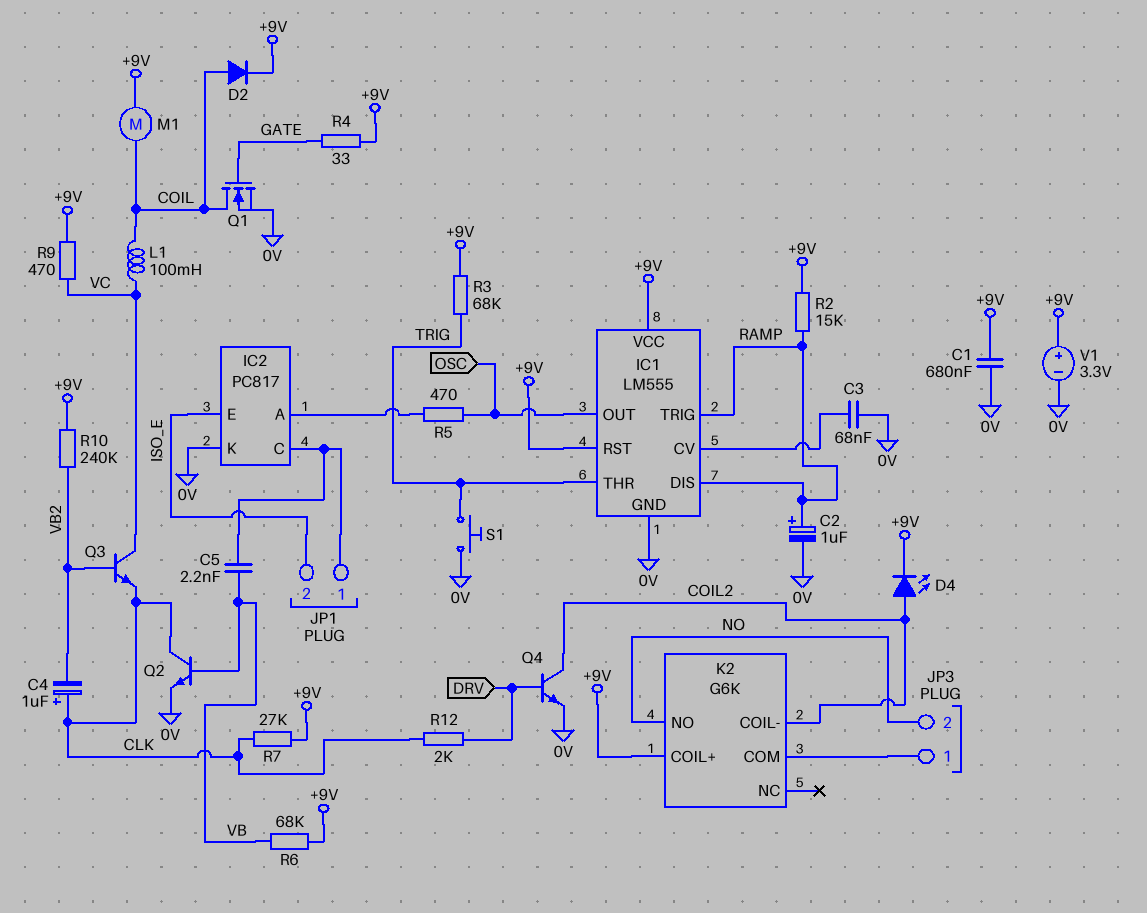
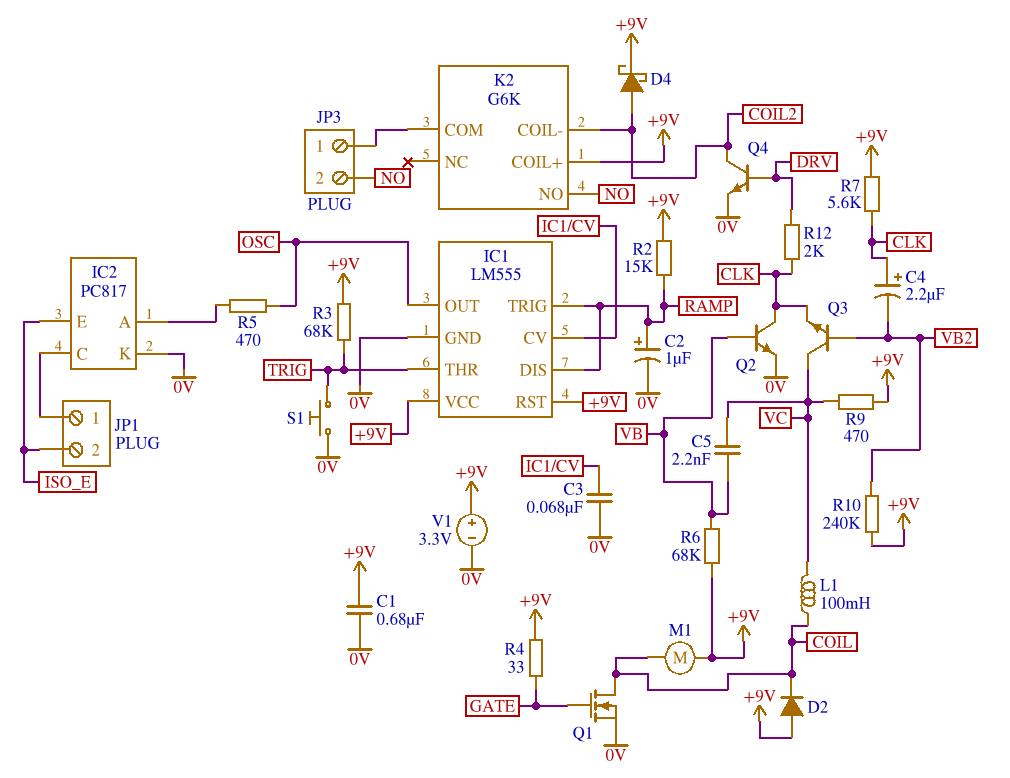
C4: 1uF (plus CLK, minus VB2) -> 2.2uF (plus CLK, minus VB2)
C5: 2.2nF (IC2/C, VB) -> 2.2nF (VB, VC)
D2: diode (A COIL, K +9V) -> diode (A +9V, K COIL)
D4: LED (A COIL2, K +9V) -> schottky (A COIL2, K +9V)
R7: 27k (+9V, CLK) -> 5.6k (+9V, CLK)

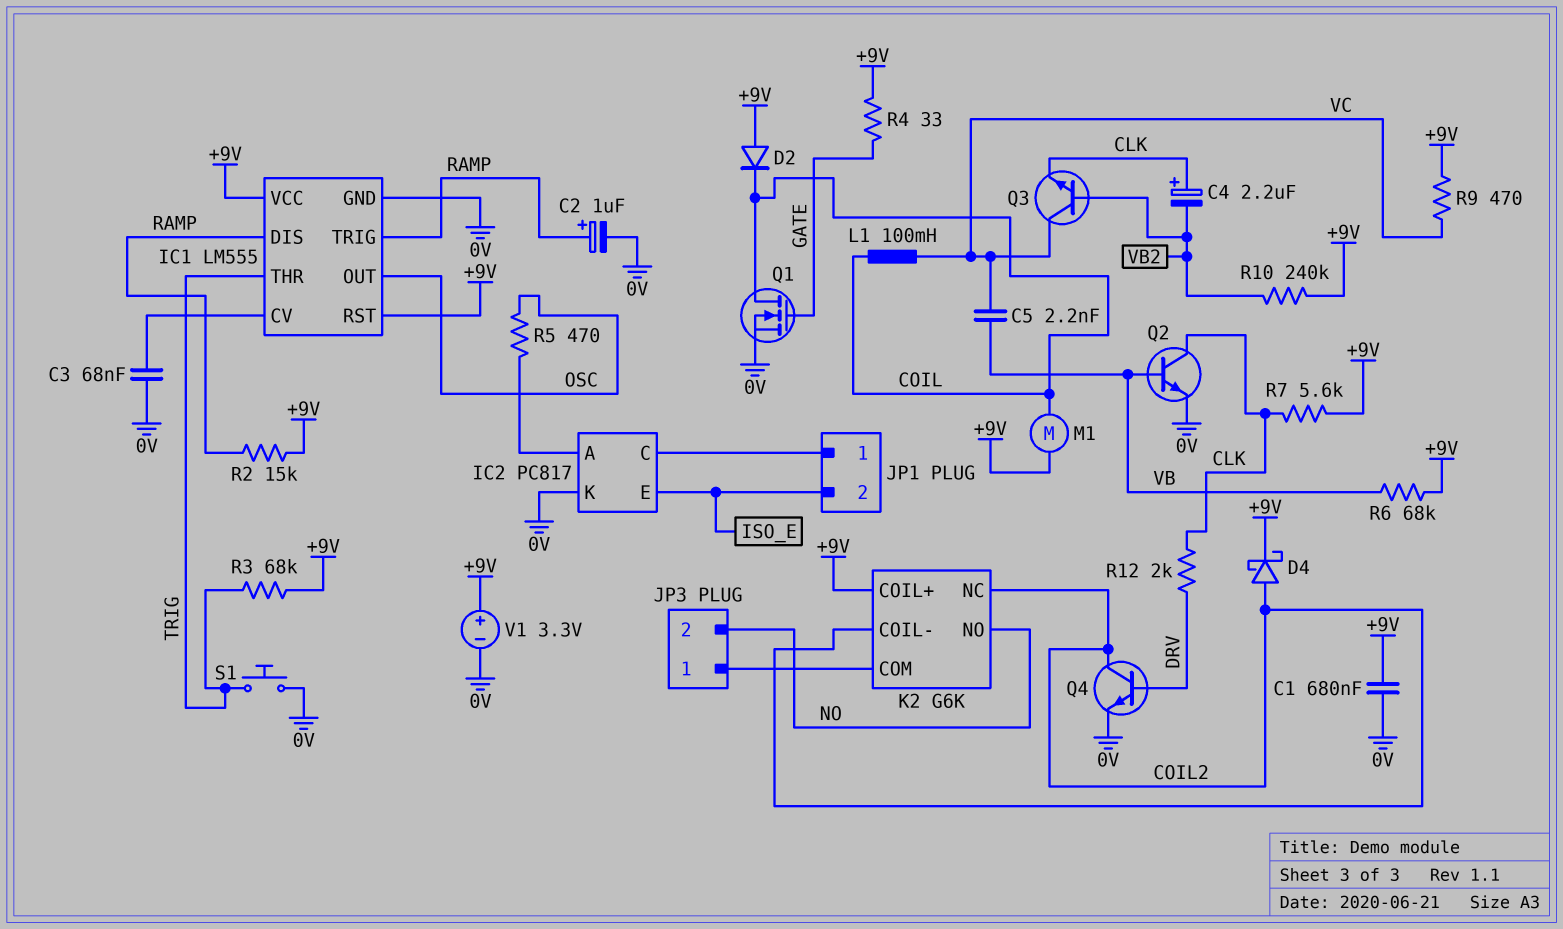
K2 pin NC: none -> COIL2

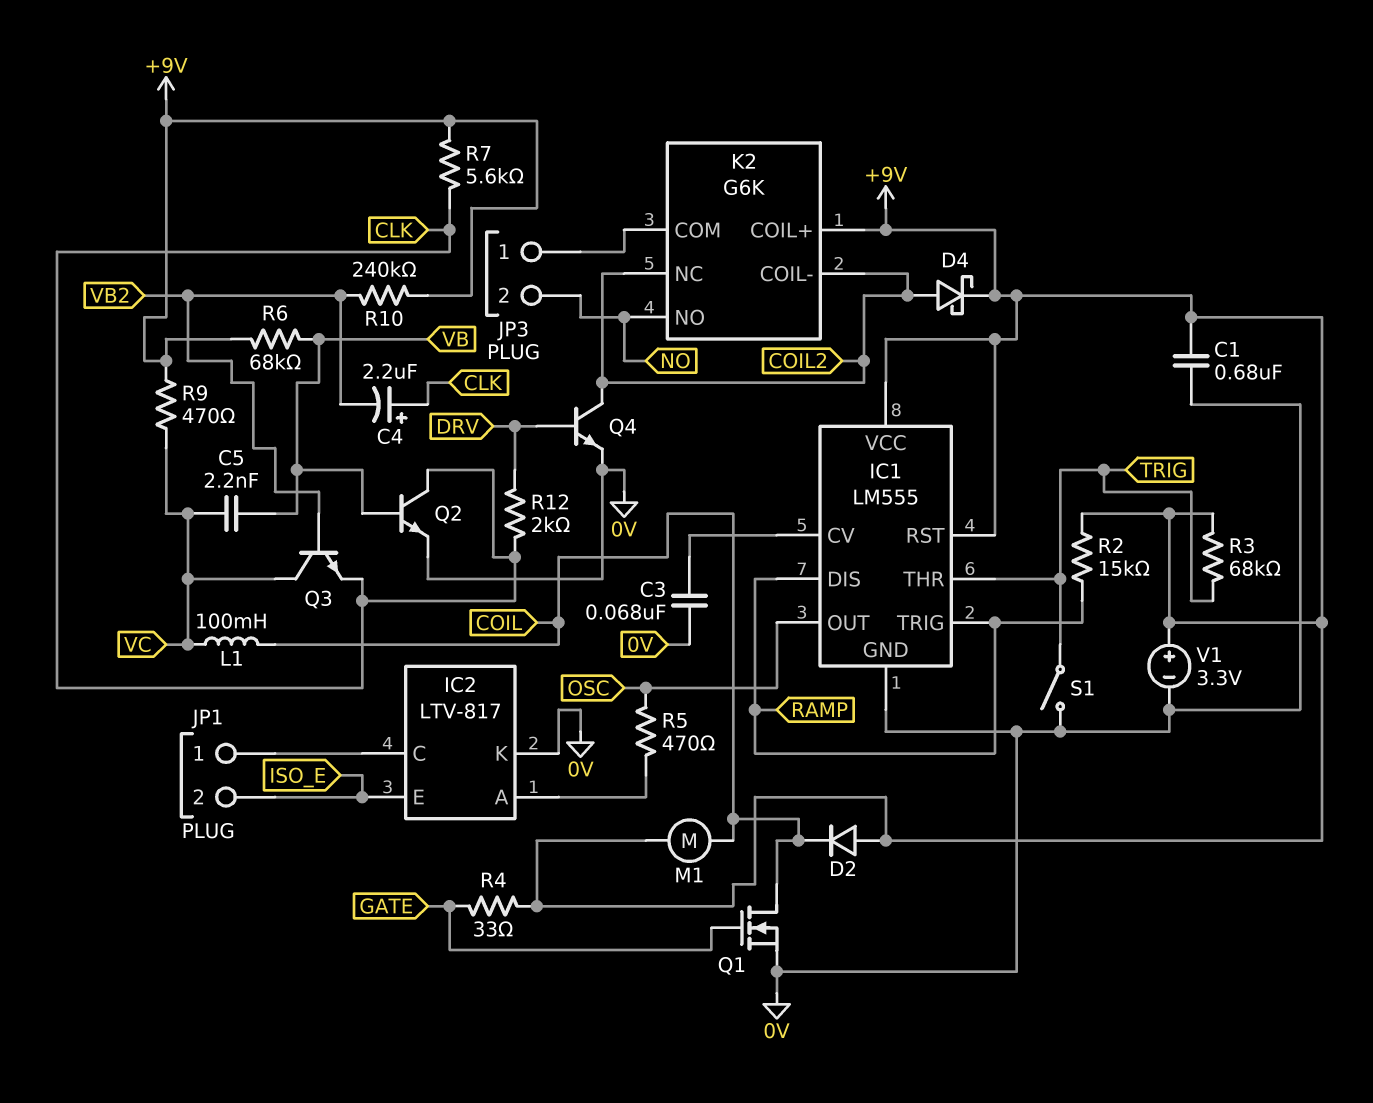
C2: 1uF (plus RAMP, minus 0V) -> none
IC2: PC817 -> LTV-817
S1: button (0V, TRIG) -> switch (0V, TRIG)

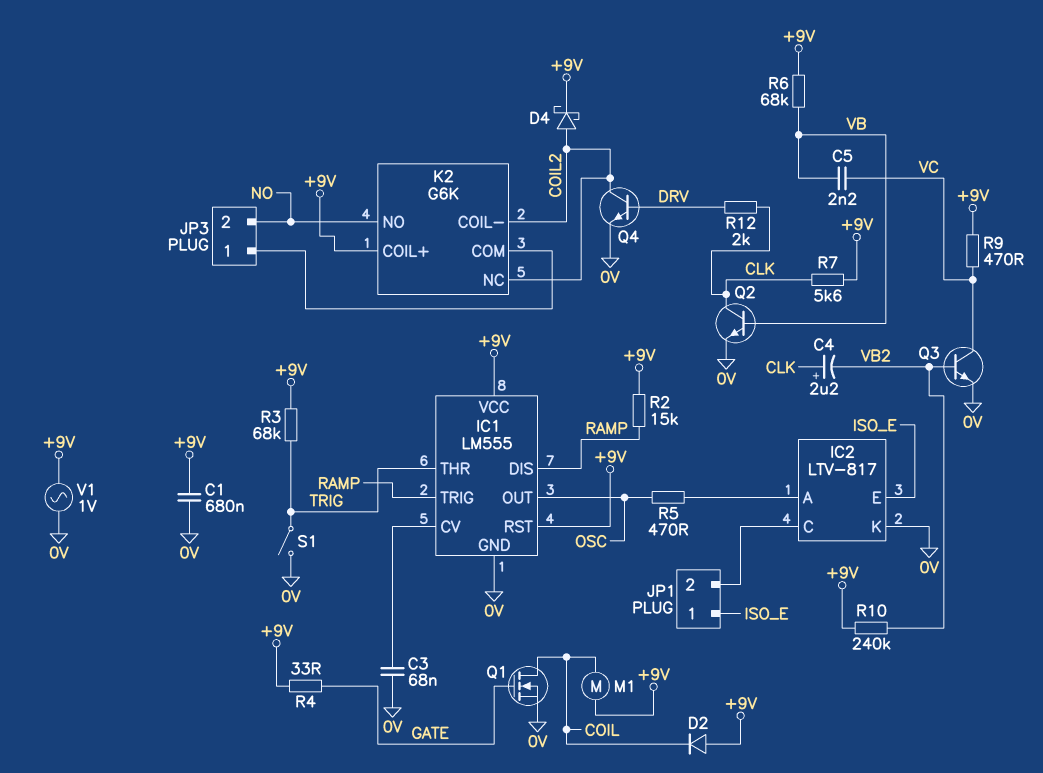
JP1 pin 1: IC2/C -> ISO_E
JP1 pin 2: ISO_E -> IC2/C
L1: 100mH (COIL, VC) -> none
Q3: NPN (B VB2, C VC, E CLK) -> NPN (B VB2, C VC, E 0V)
V1: 3.3V (plus +9V, minus 0V) -> AC 1V (+9V, 0V)

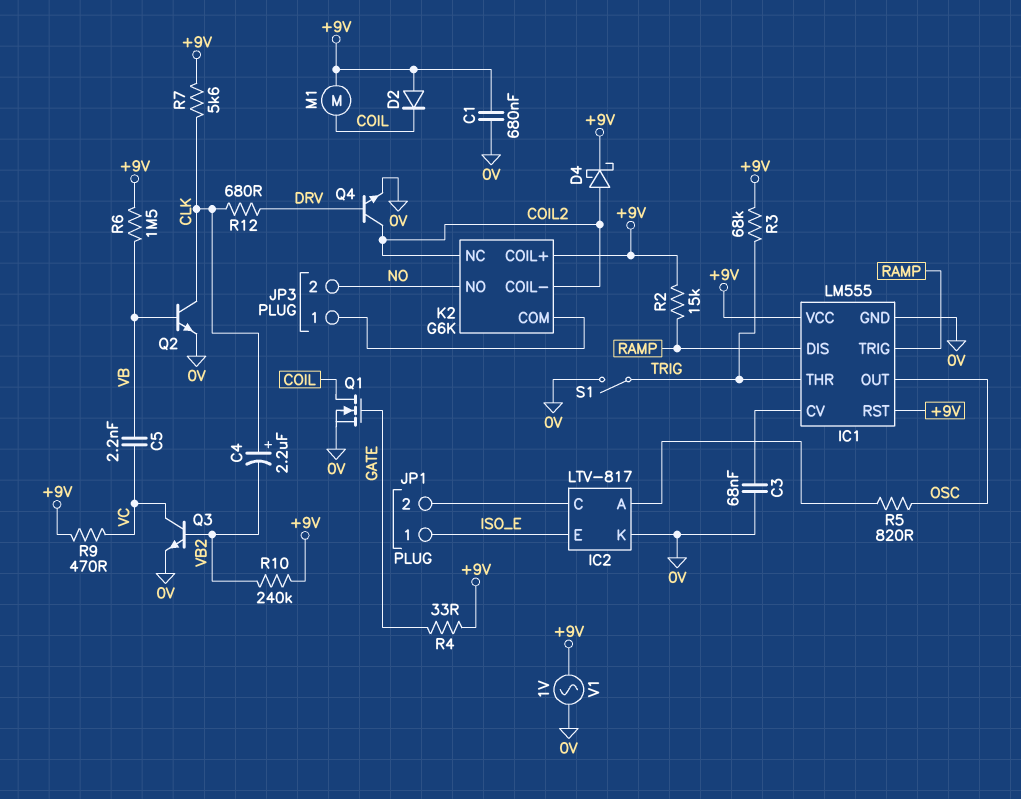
R5: 470 (IC2/A, OSC) -> 820 (IC2/A, OSC)
R6: 68k (+9V, VB) -> 1.5M (+9V, VB)
R12: 2k (CLK, DRV) -> 680 (CLK, DRV)

